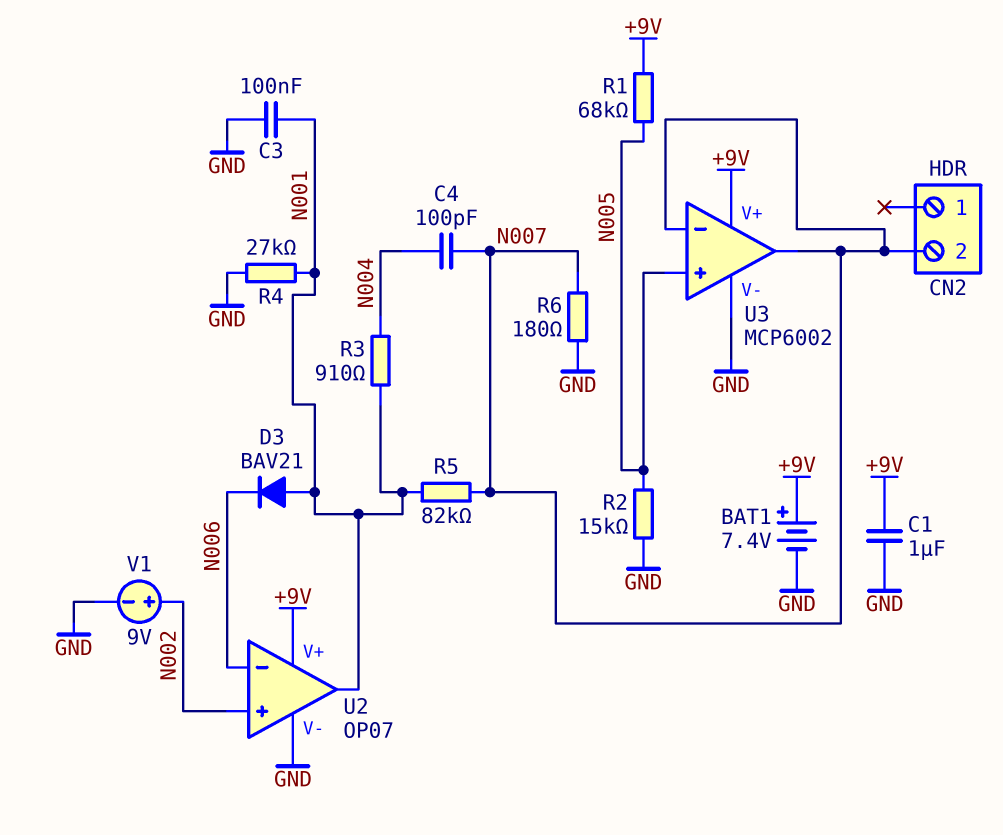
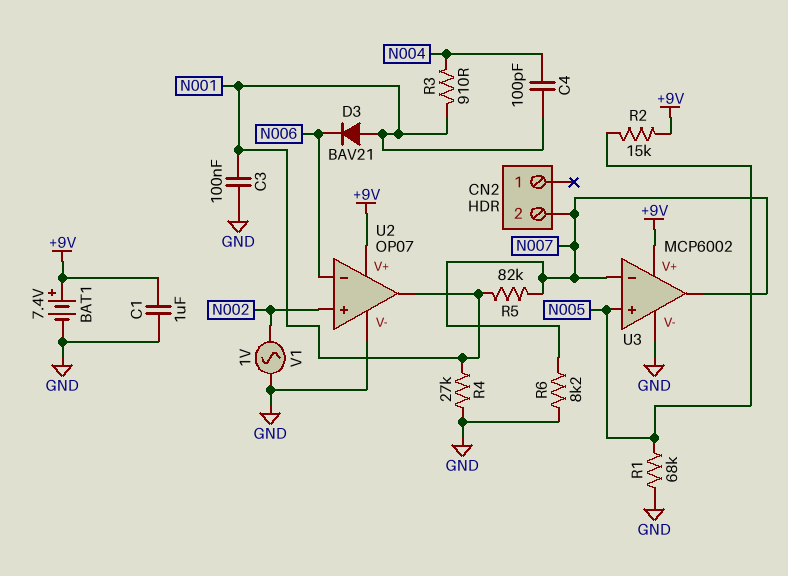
C4: 100pF (N004, N007) -> 100pF (N001, N004)
R1: 68k (+9V, N005) -> 68k (GND, N005)
R2: 15k (GND, N005) -> 15k (+9V, N005)
R6: 180 (GND, N007) -> 8.2k (GND, N007)
V1: 9V (plus N002, minus GND) -> AC 1V (GND, N002)

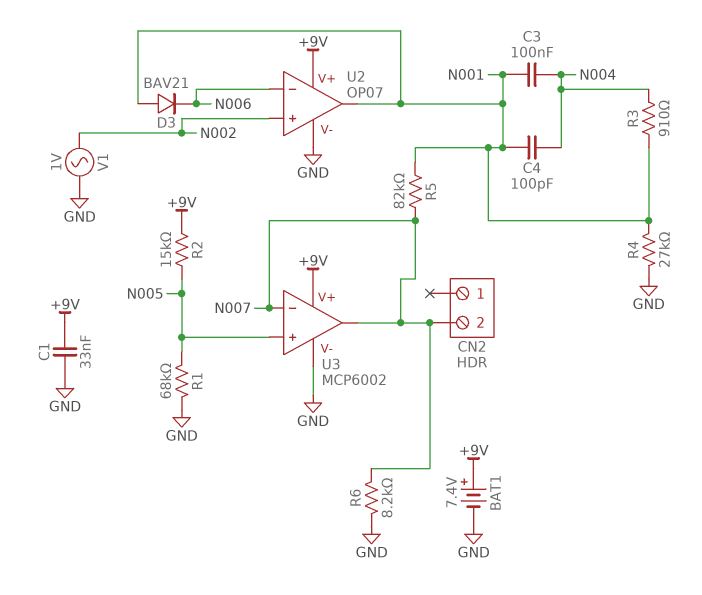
C1: 1uF (+9V, GND) -> 33nF (+9V, GND)
C3: 100nF (GND, N001) -> 100nF (N001, N004)

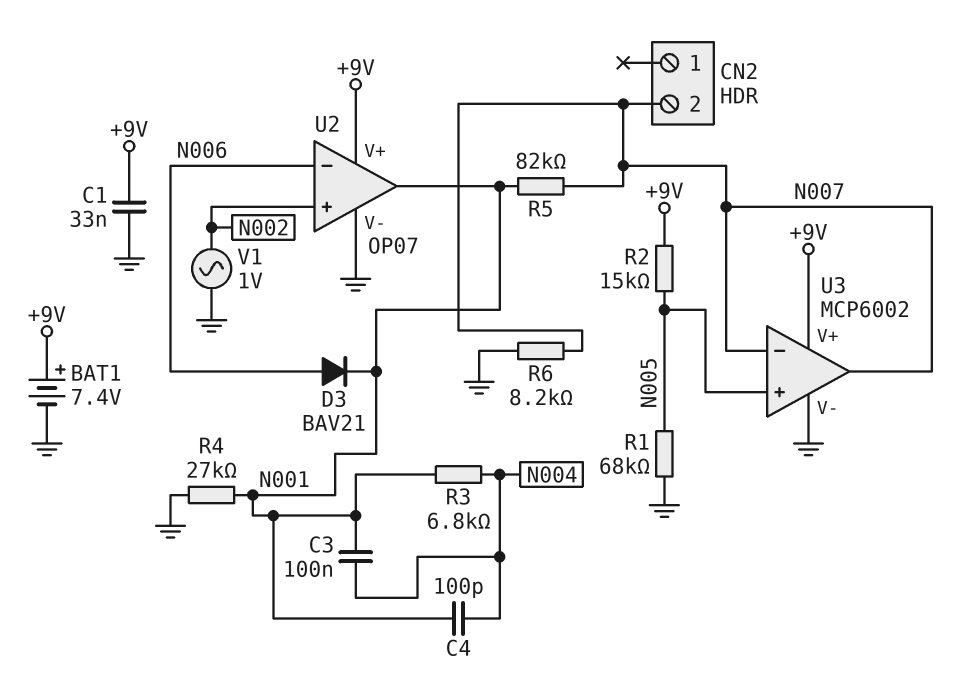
D3: diode BAV21 (A N001, K N006) -> diode BAV21 (A N006, K N001)
R3: 910 (N001, N004) -> 6.8k (N001, N004)

